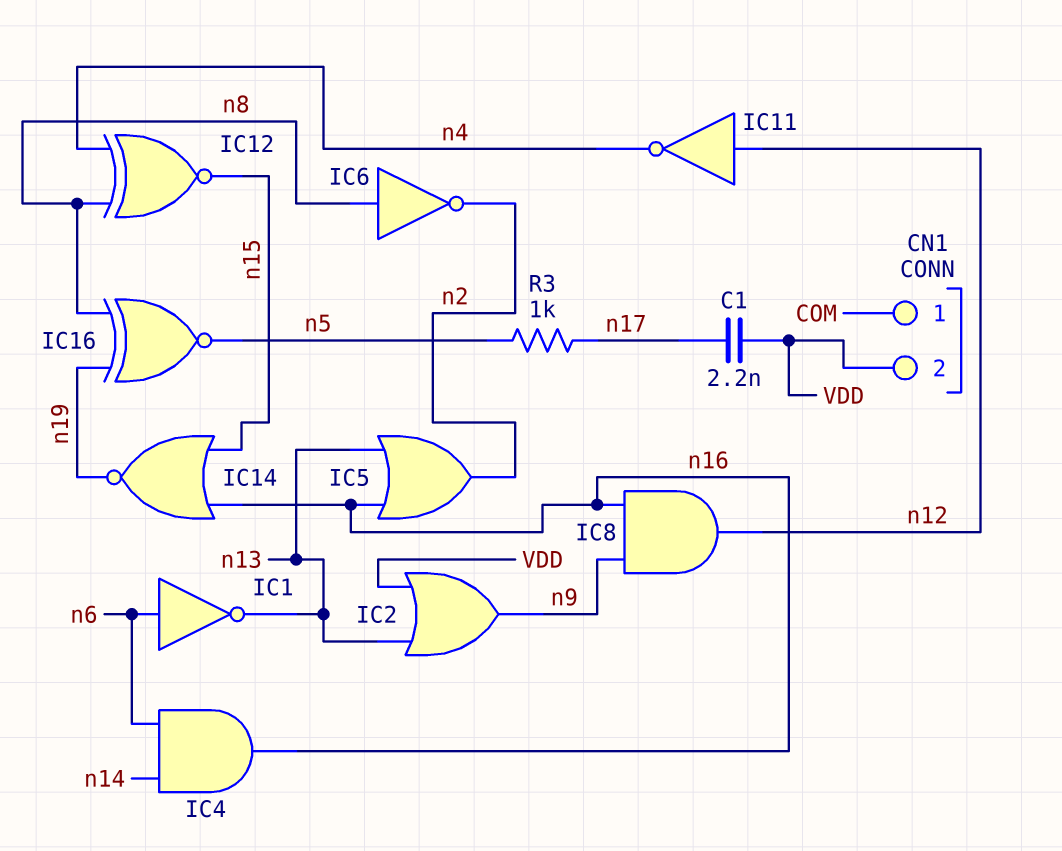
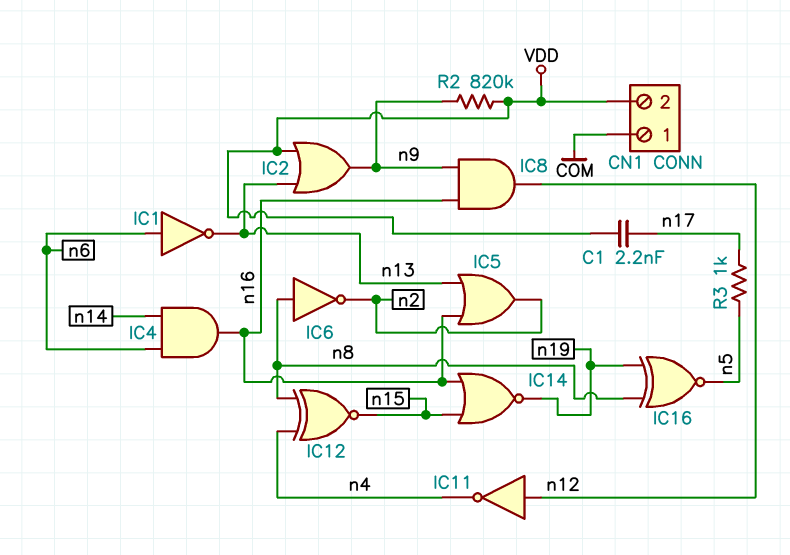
R2: none -> 820k (VDD, n9)

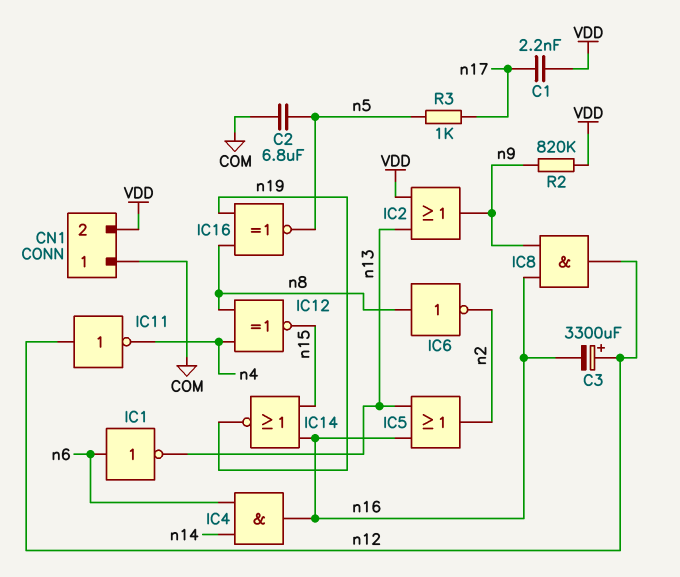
C2: none -> 6.8uF (COM, n5)
C3: none -> 3300uF (plus n12, minus n16)

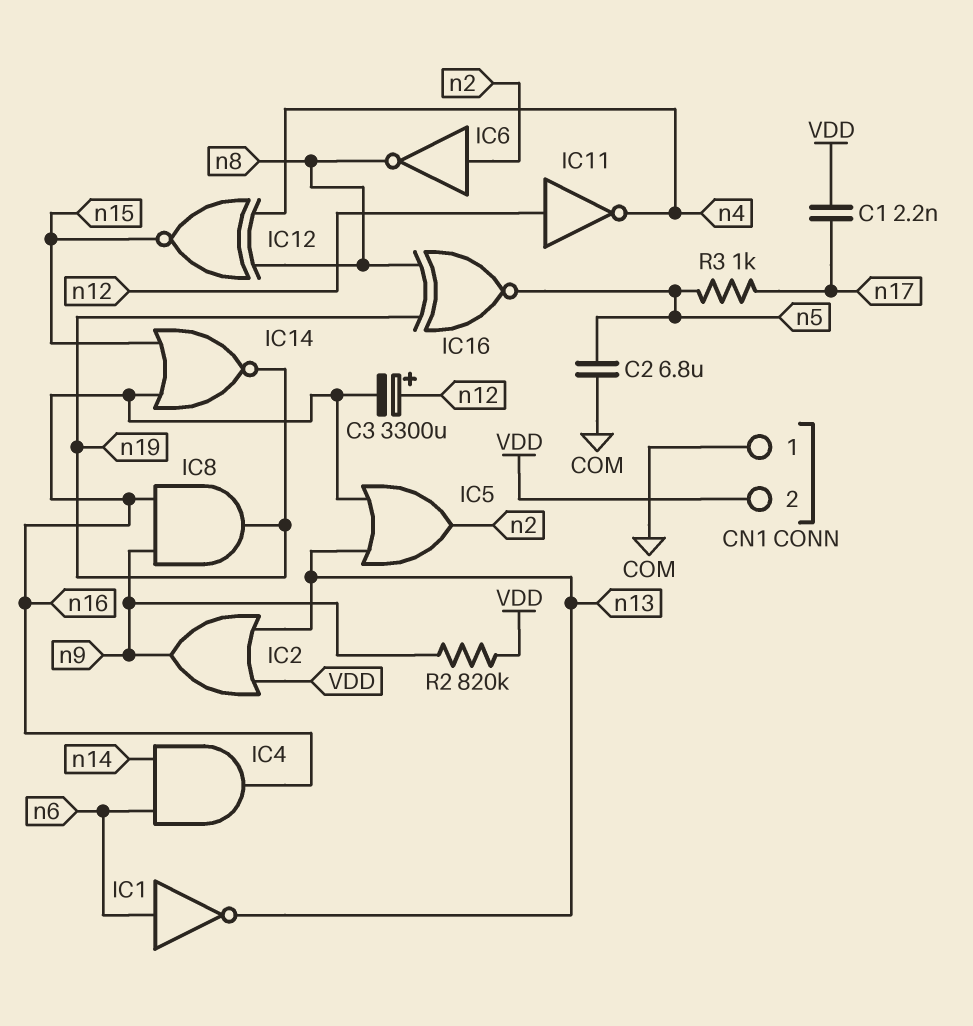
IC6: NOT (in n8, out n2) -> NOT (in n2, out n8)
IC8: AND (in n9, in n16, out n12) -> AND (in n9, in n16, out n19)

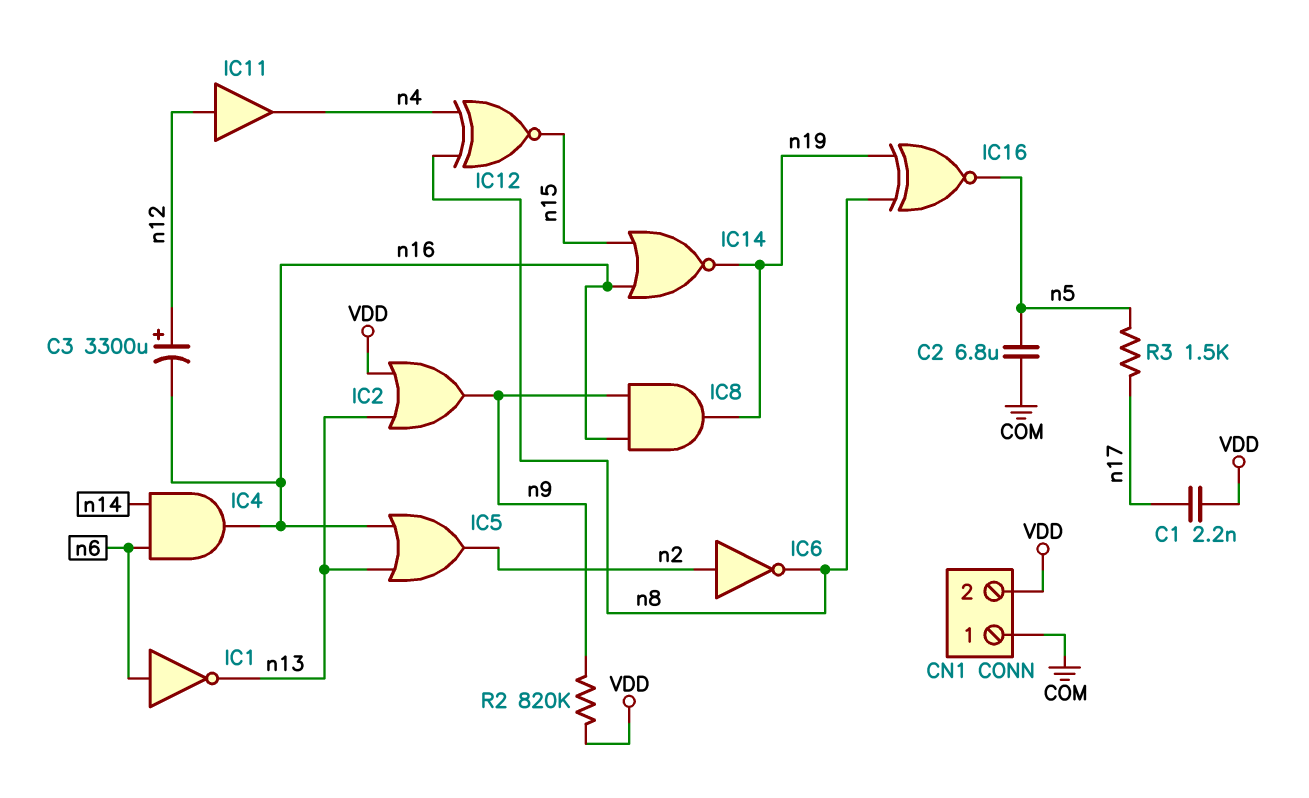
IC11: NOT (in n12, out n4) -> buffer (in n12, out n4)
R3: 1k (n5, n17) -> 1.5k (n5, n17)

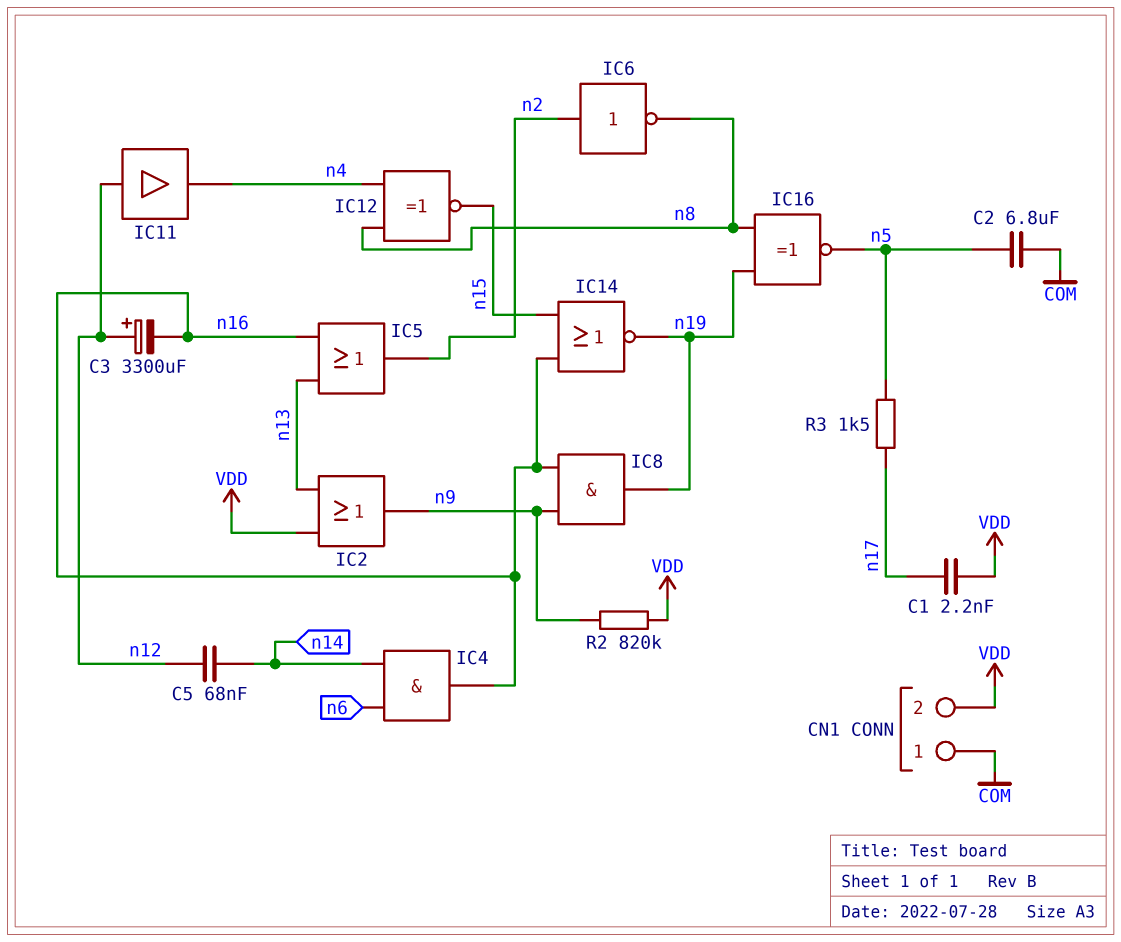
C5: none -> 68nF (n12, n14)
IC1: NOT (in n6, out n13) -> none

